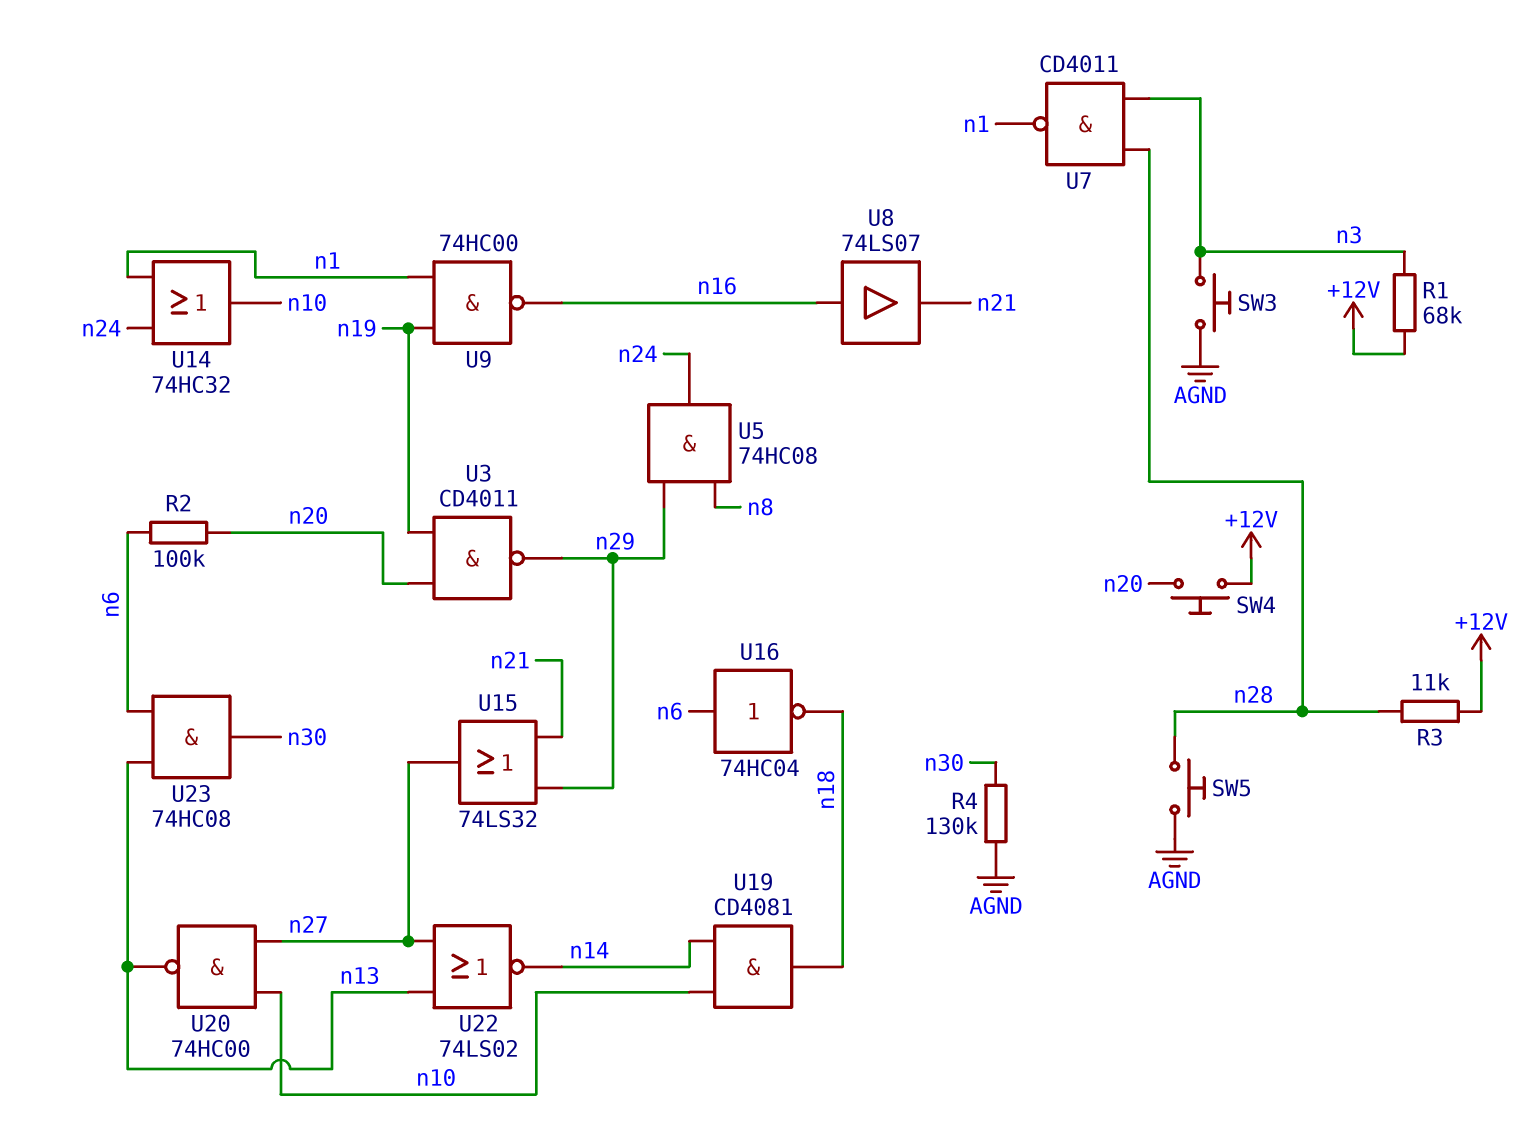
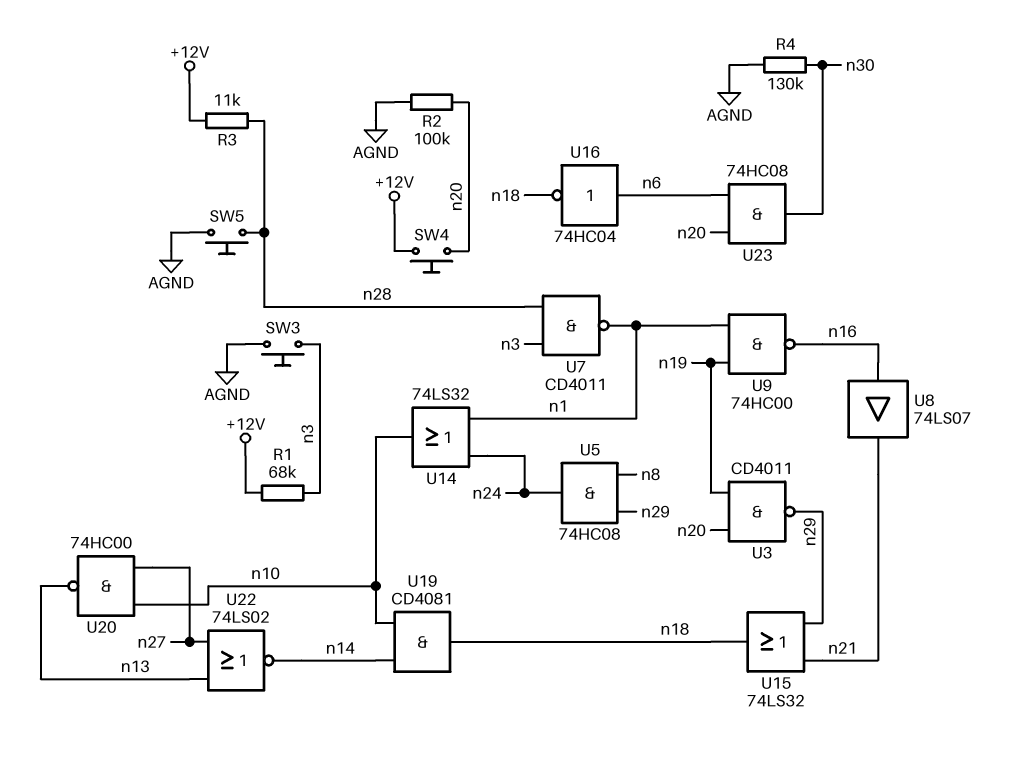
R2: 100k (n6, n20) -> 100k (AGND, n20)
U14: OR 74HC32 (in n1, in n24, out n10) -> OR 74LS32 (in n1, in n24, out n10)
U15: OR 74LS32 (in n21, in n29, out n27) -> OR 74LS32 (in n21, in n29, out n18)
U23: AND 74HC08 (in n6, in n13, out n30) -> AND 74HC08 (in n6, in n20, out n30)

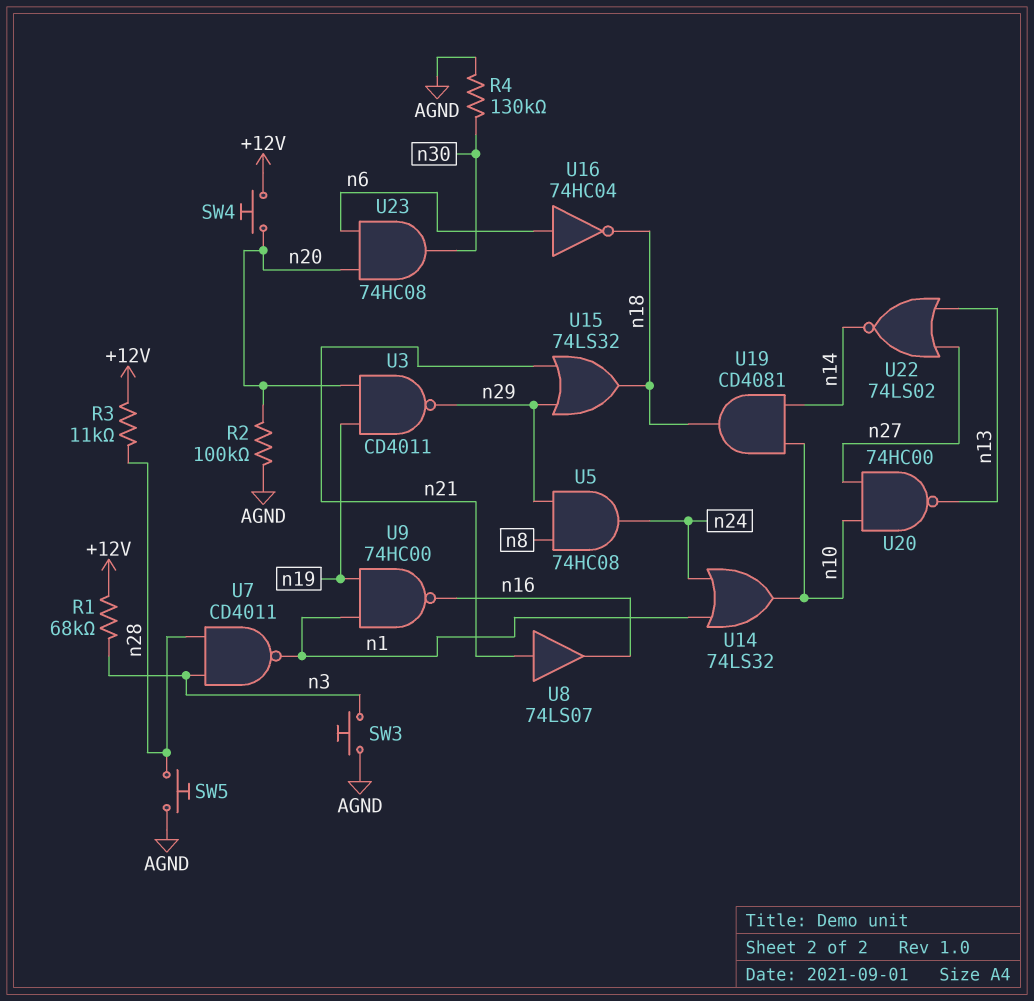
U8: buffer 74LS07 (in n16, out n21) -> buffer 74LS07 (in n21, out n16)

